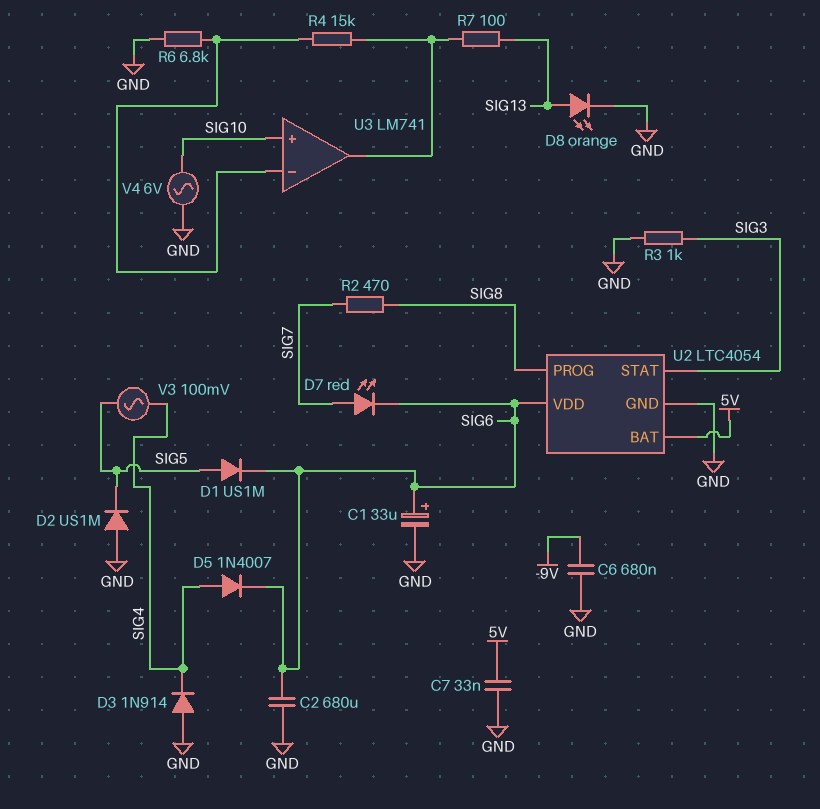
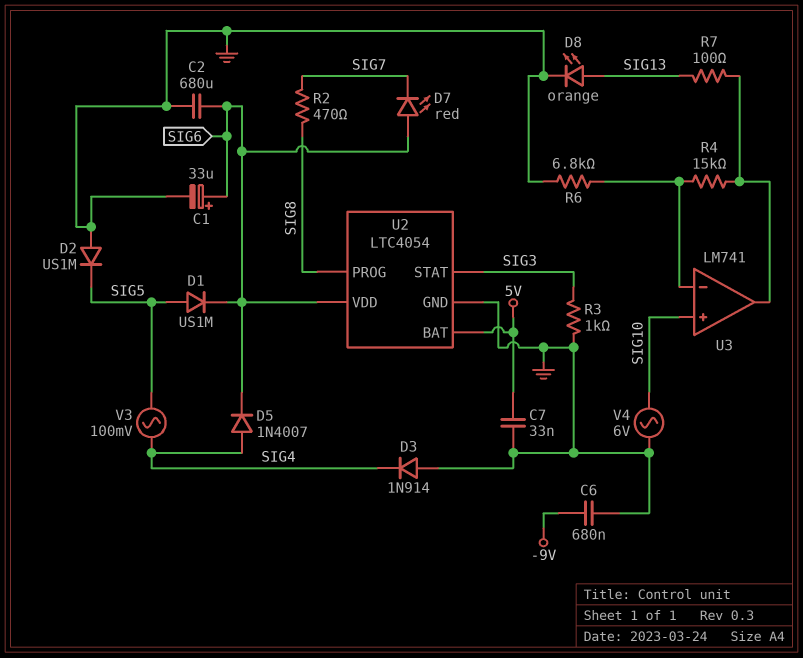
D7: LED red (A SIG7, K SIG6) -> LED red (A SIG6, K SIG7)

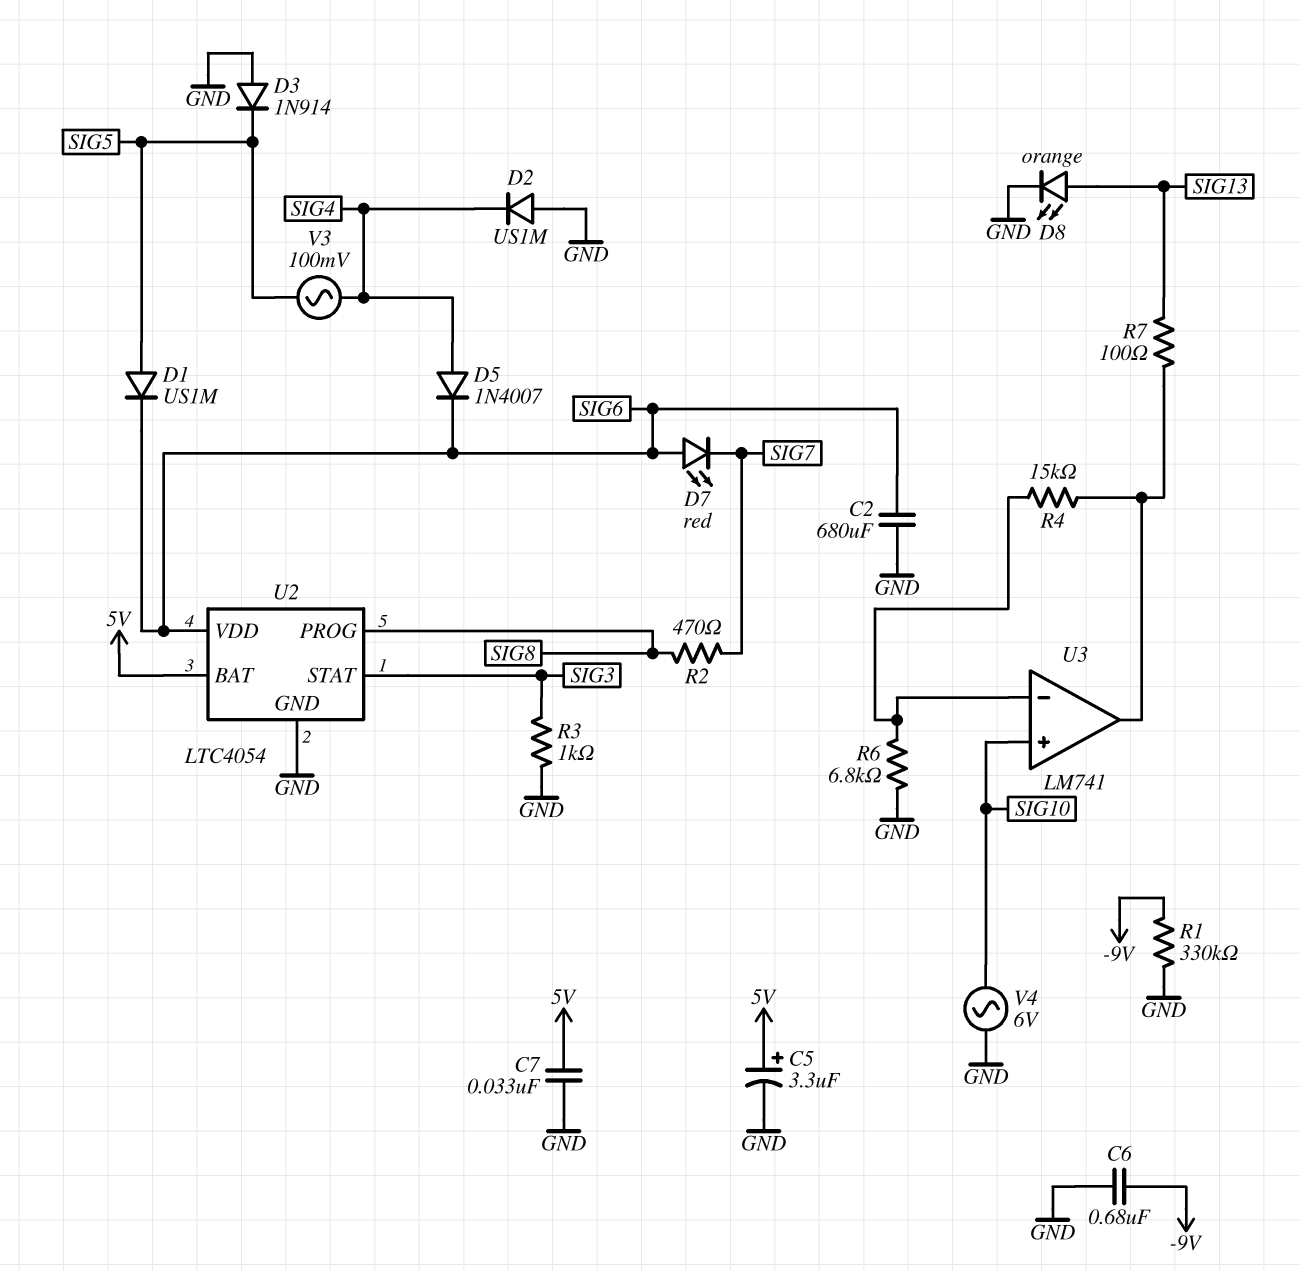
C1: 33uF (plus SIG6, minus GND) -> none
C5: none -> 3.3uF (plus 5V, minus GND)
D2: diode US1M (A GND, K SIG5) -> diode US1M (A GND, K SIG4)
D3: diode 1N914 (A GND, K SIG4) -> diode 1N914 (A GND, K SIG5)
R1: none -> 330k (-9V, GND)

